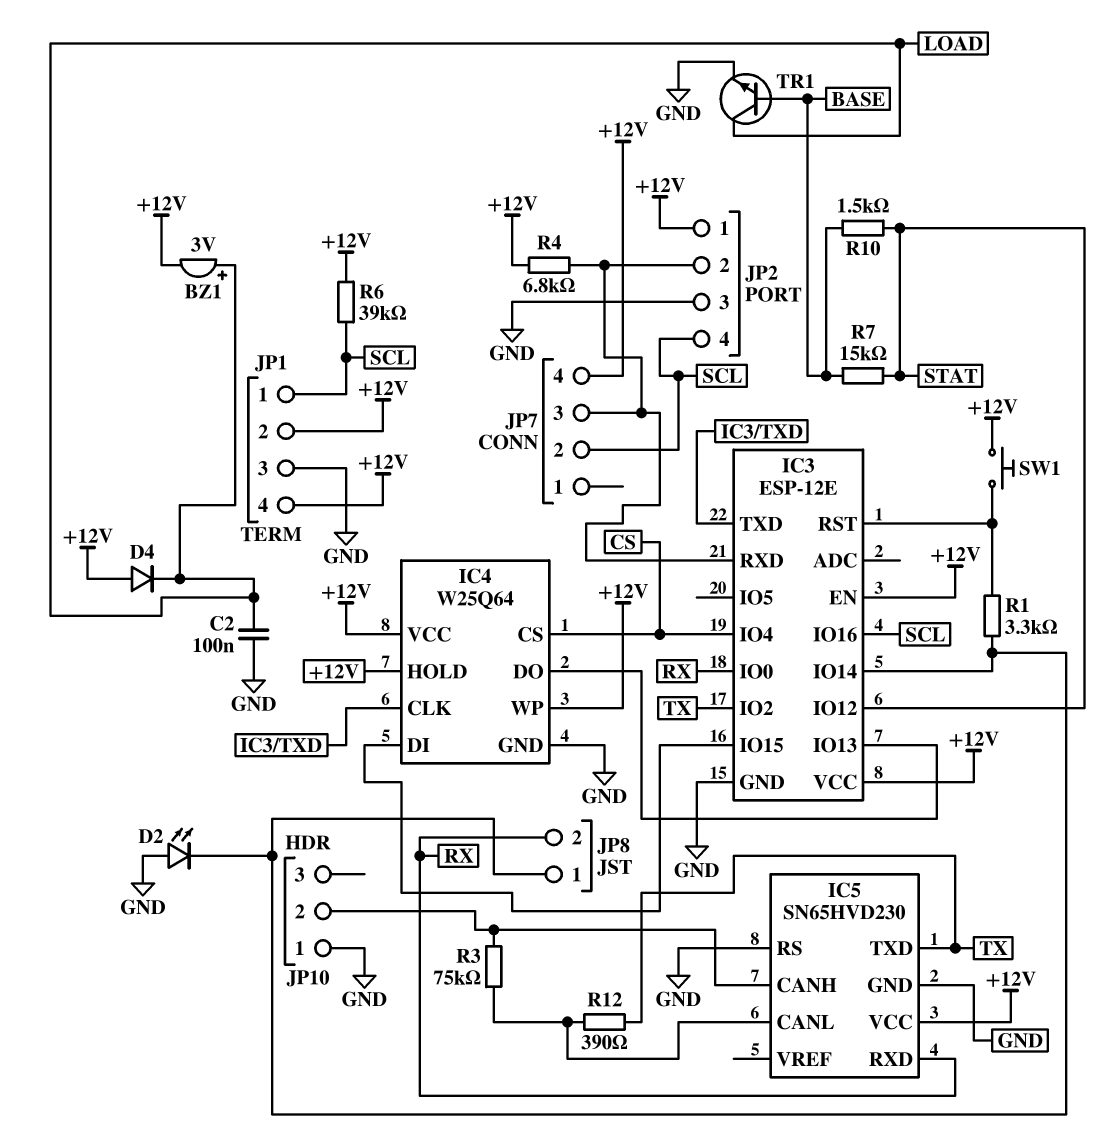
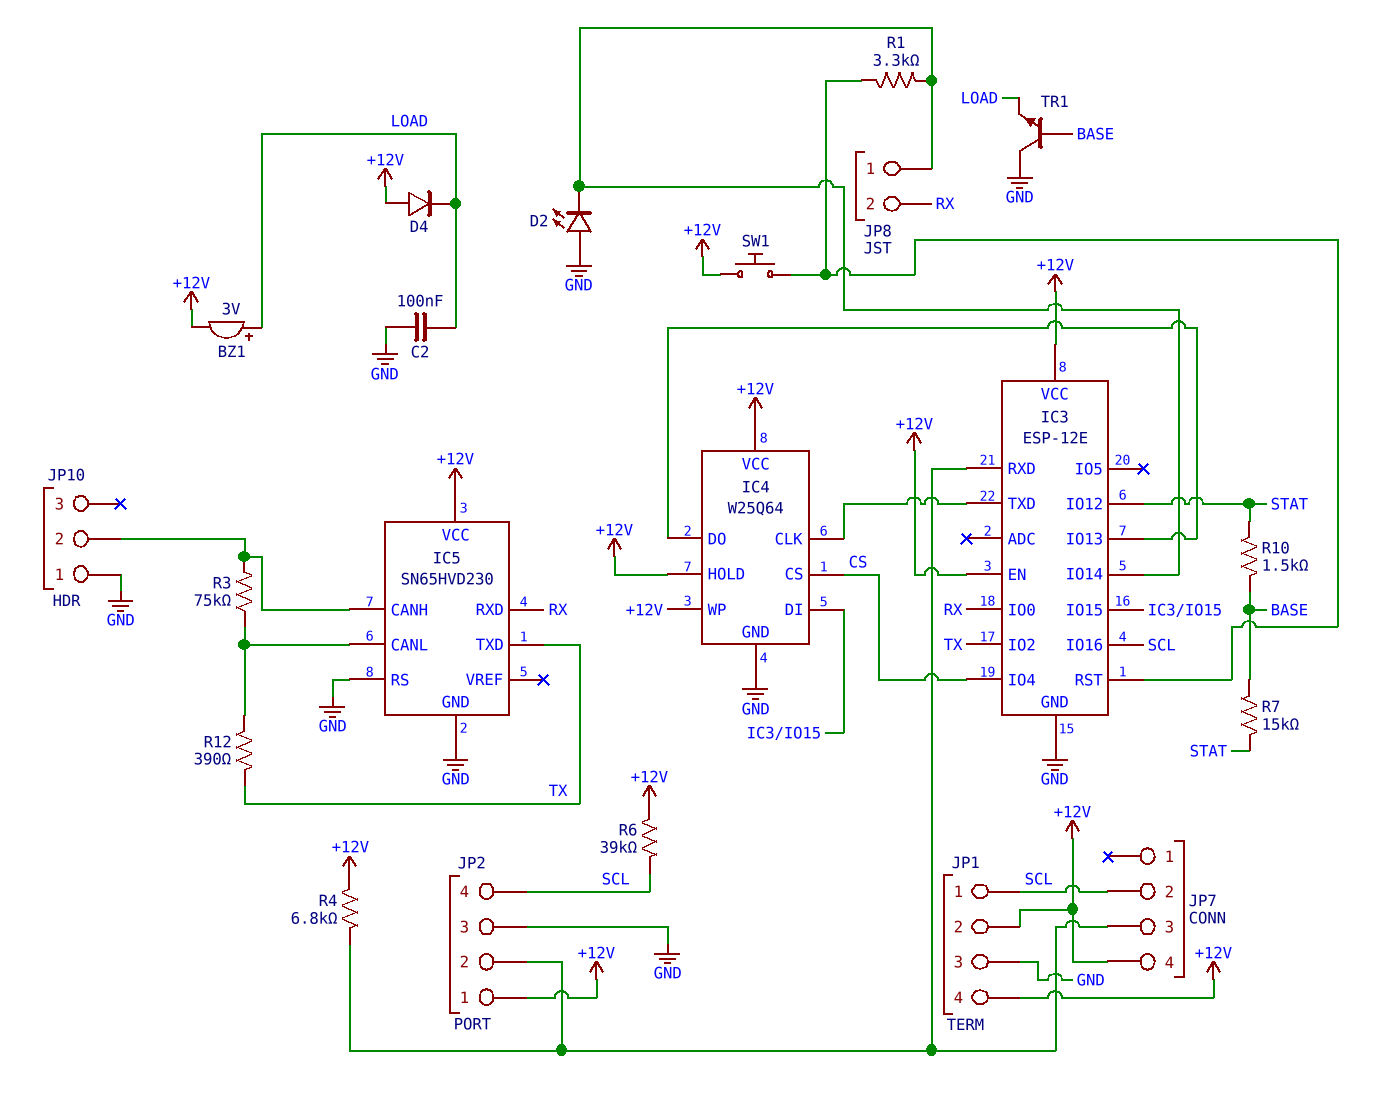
TR1: NPN (B BASE, C LOAD, E GND) -> NPN (B BASE, C GND, E LOAD)

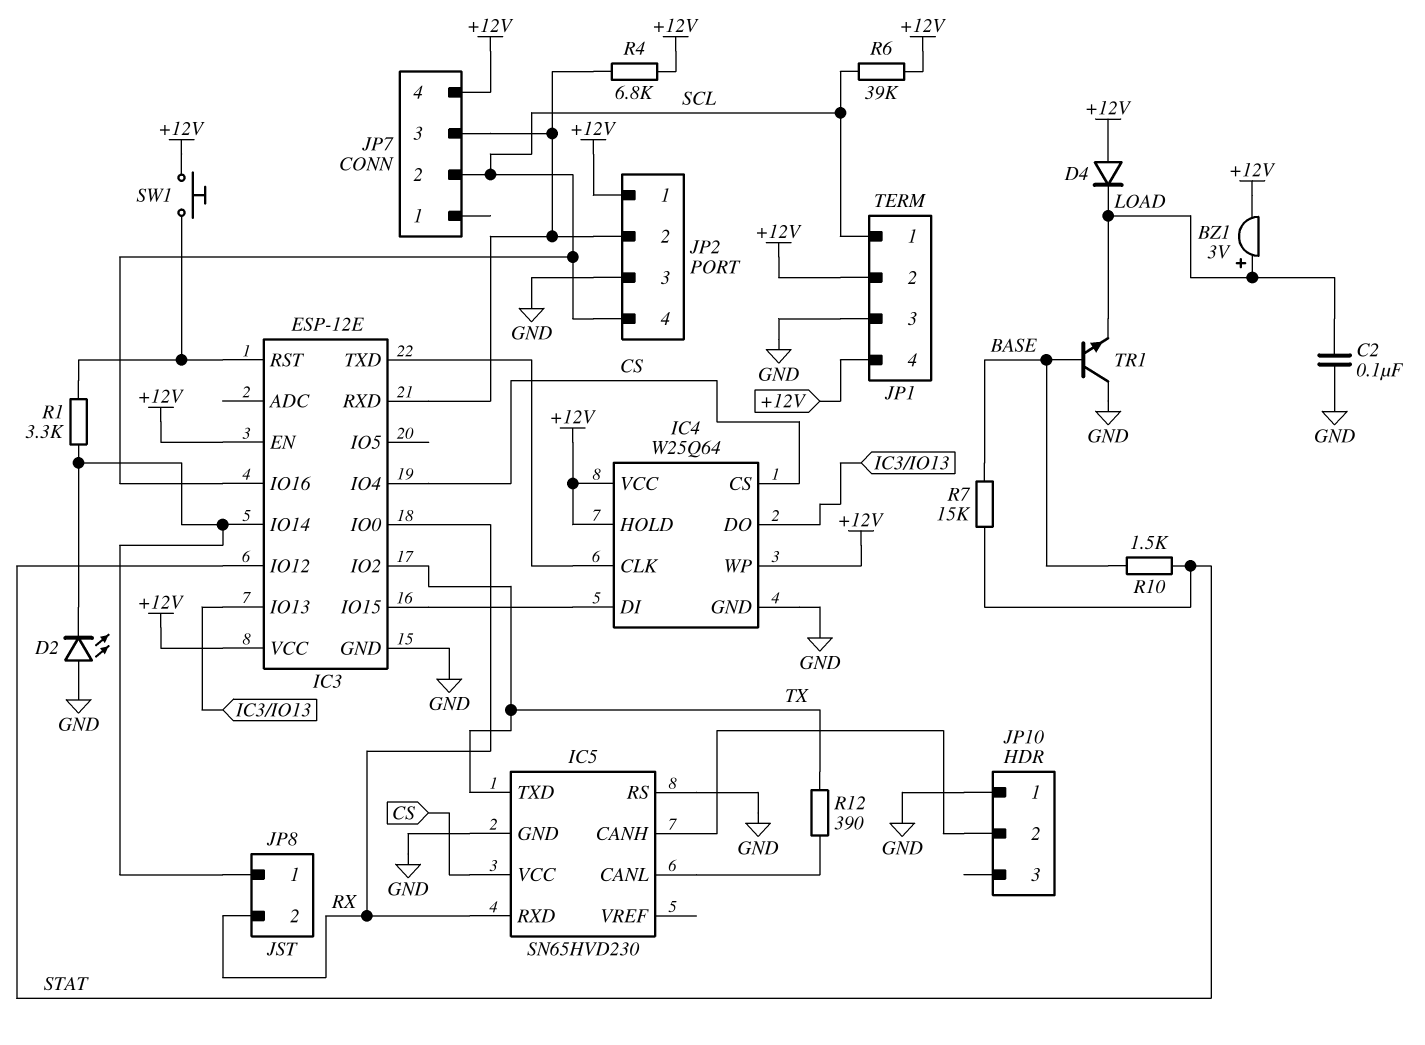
IC5 pin VCC: +12V -> CS
R3: 75k (IC5/CANH, IC5/CANL) -> none

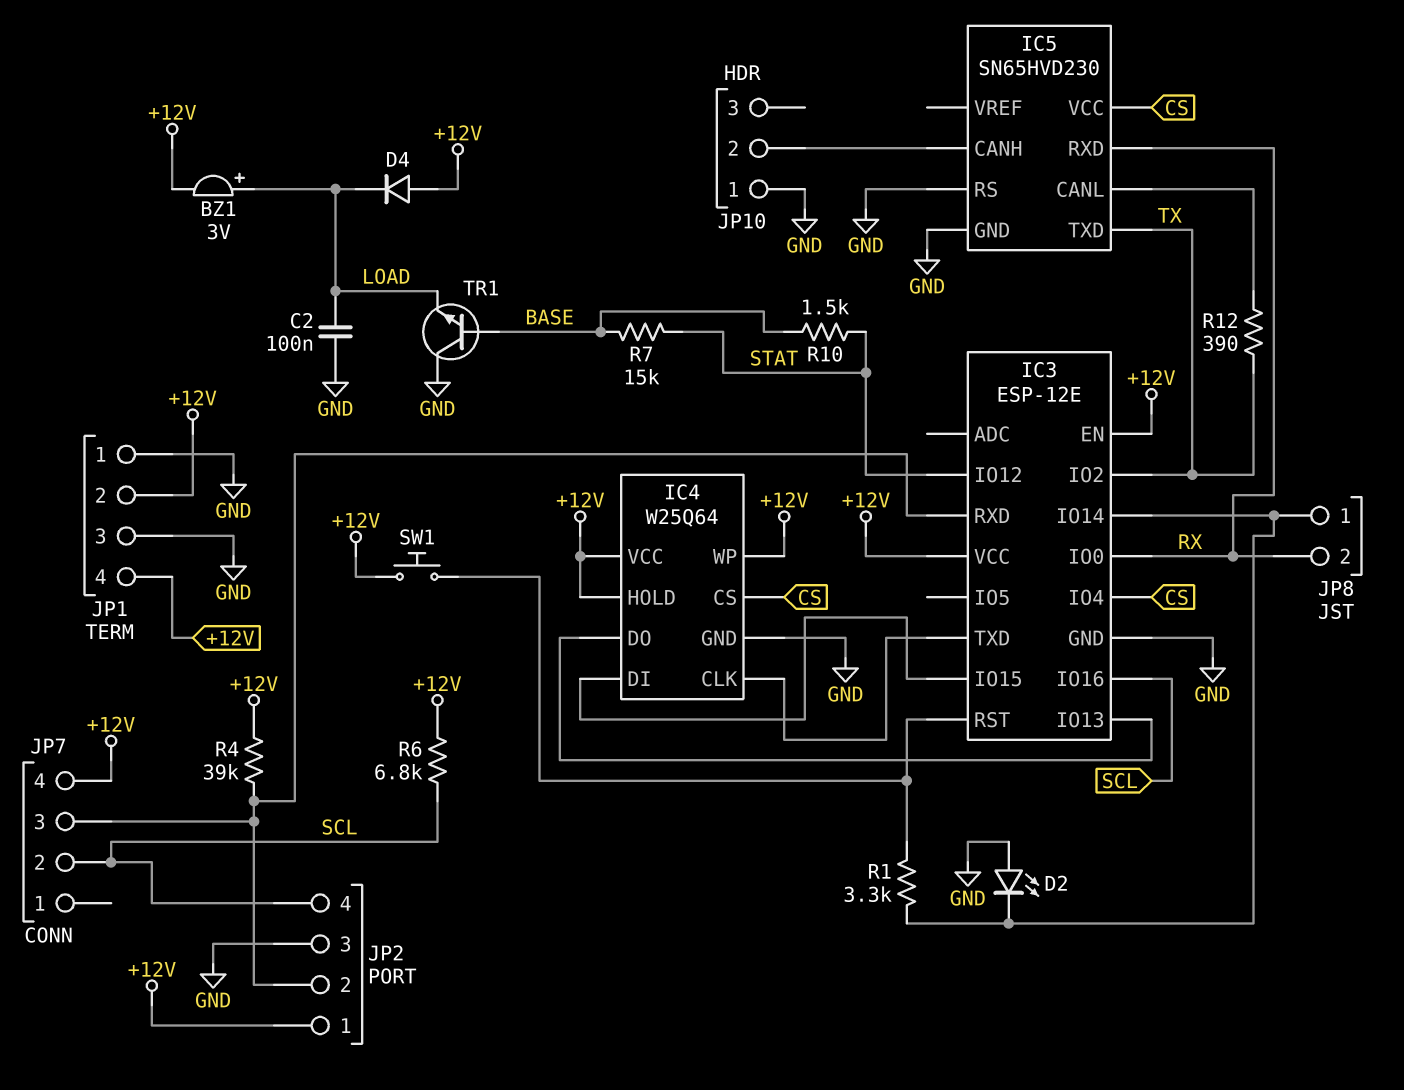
JP1 pin 1: SCL -> GND
R4: 6.8k (+12V, IC3/RXD) -> 39k (+12V, IC3/RXD)
R6: 39k (+12V, SCL) -> 6.8k (+12V, SCL)

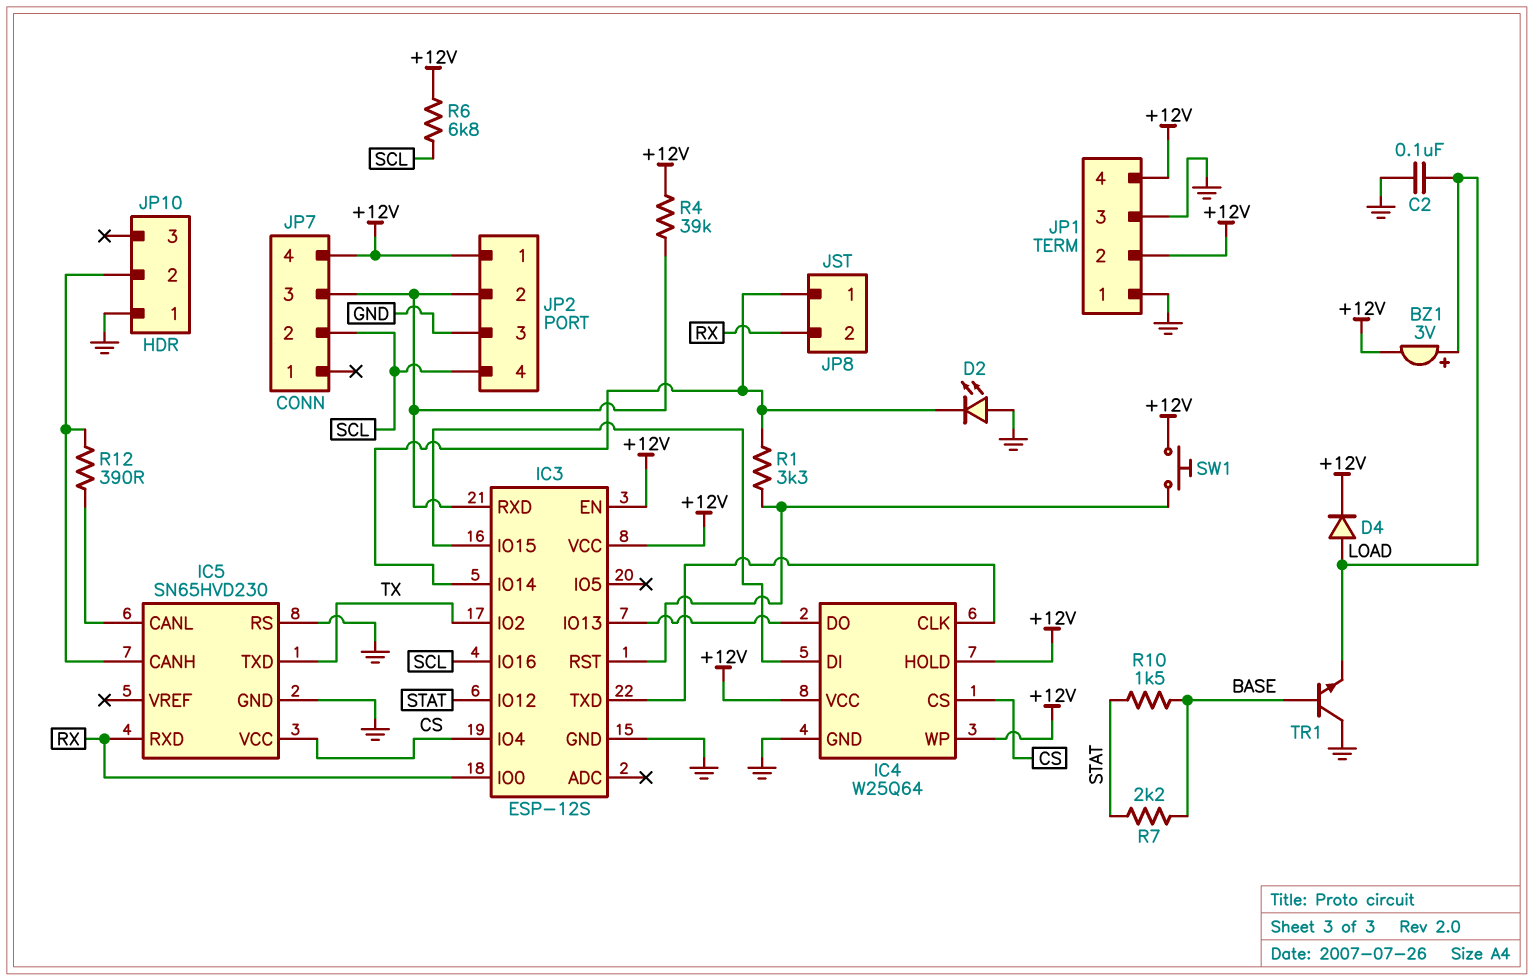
D4: diode (A +12V, K LOAD) -> diode (A LOAD, K +12V)
IC3: ESP-12E -> ESP-12S
R7: 15k (BASE, STAT) -> 2.2k (BASE, STAT)
R12: 390 (IC5/CANL, TX) -> 390 (IC5/CANH, IC5/CANL)

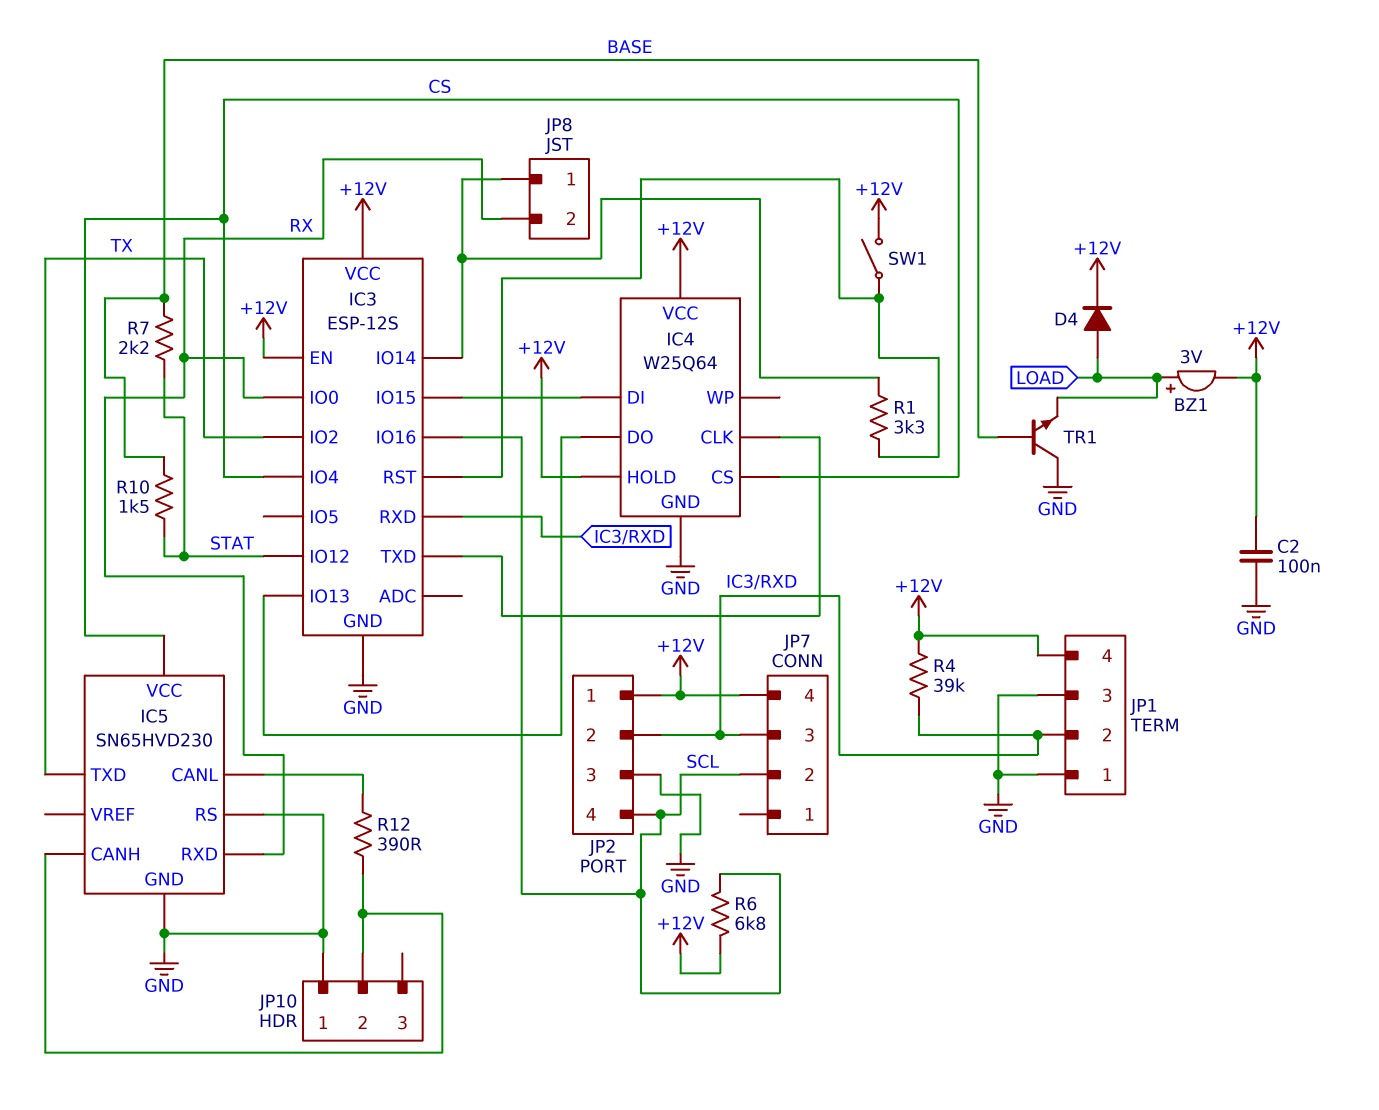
C2: 100nF (GND, LOAD) -> 100nF (+12V, GND)
D2: LED (A GND, K IC3/IO14) -> none
IC4 pin WP: +12V -> none
JP1 pin 2: +12V -> IC3/RXD
SW1: button (+12V, IC3/RST) -> switch (+12V, IC3/RST)

